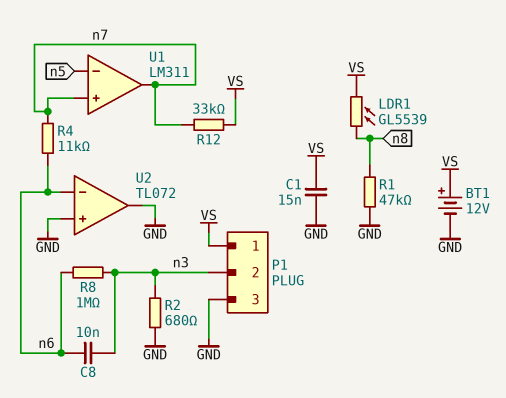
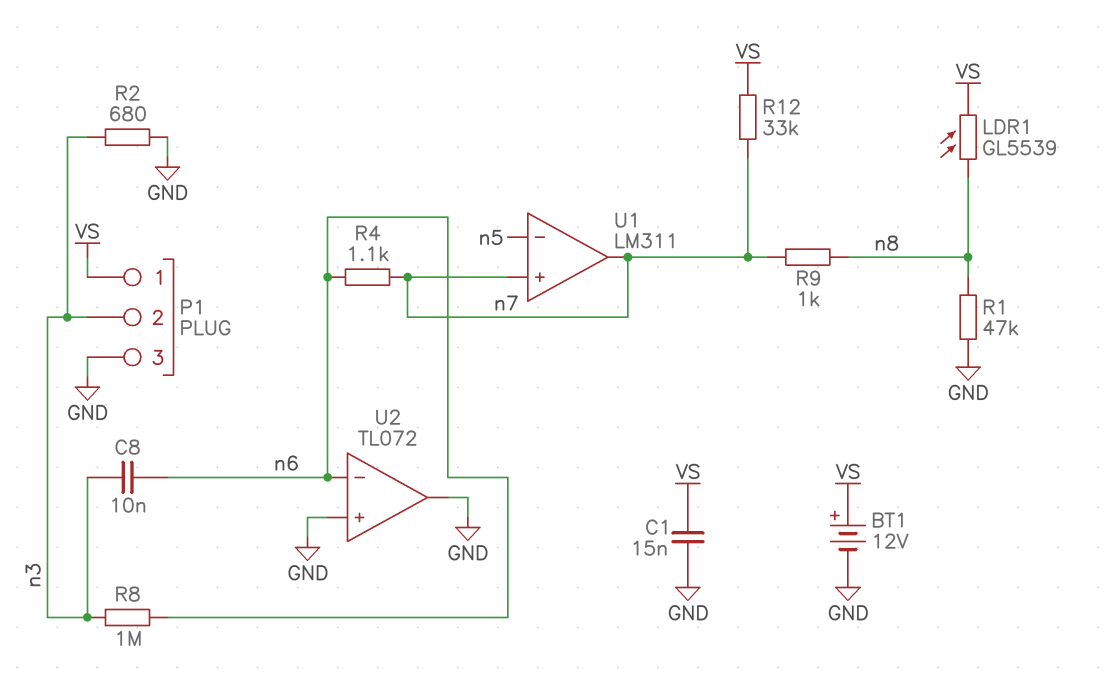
R4: 11k (n6, n7) -> 1.1k (n6, n7)
R9: none -> 1k (n7, n8)

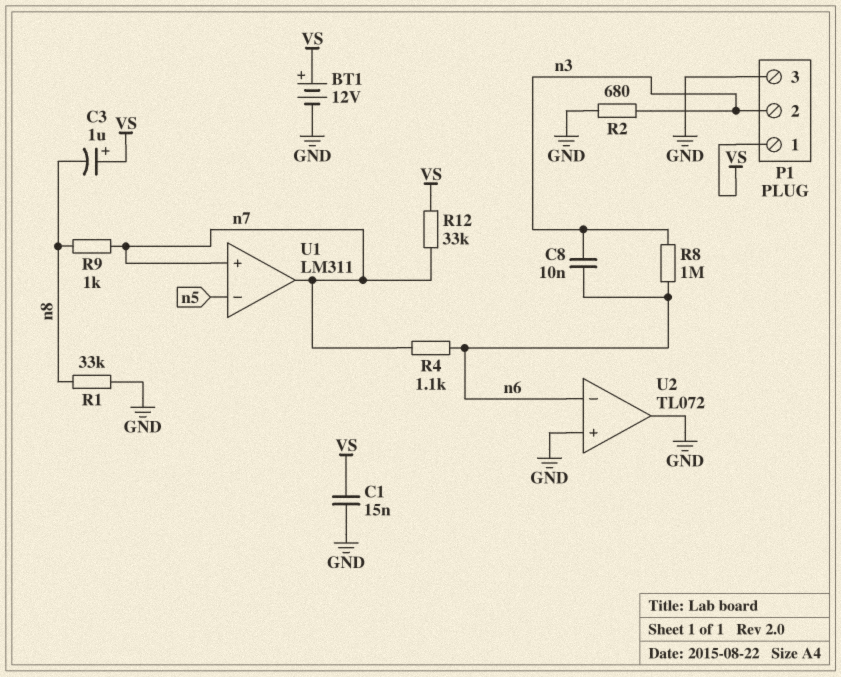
C3: none -> 1uF (plus VS, minus n8)
LDR1: GL5539 (VS, n8) -> none
R1: 47k (GND, n8) -> 33k (GND, n8)

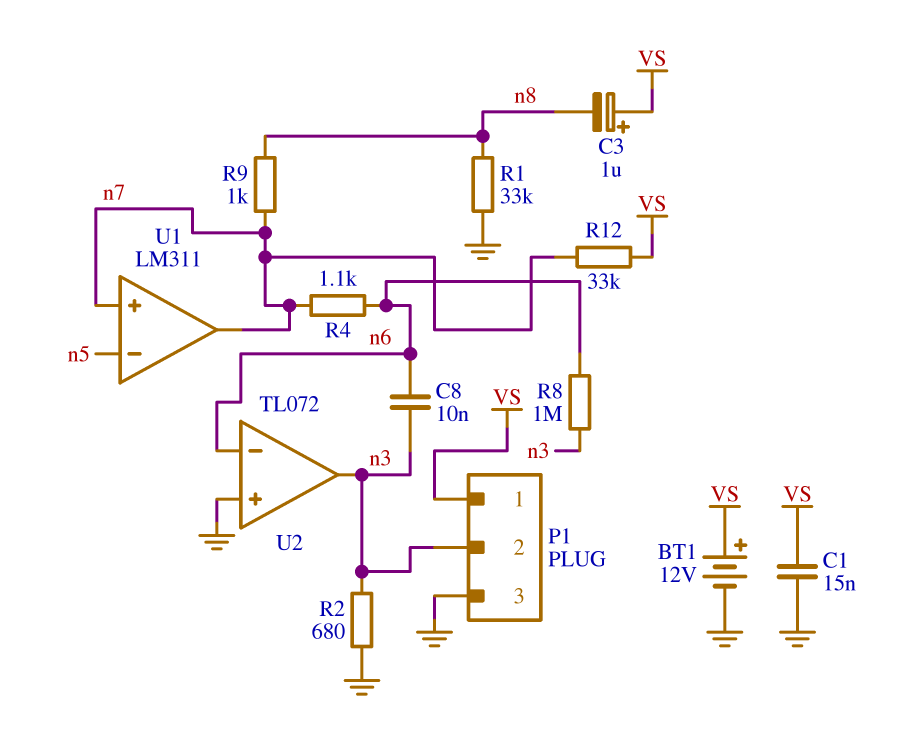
U2 pin out: GND -> n3

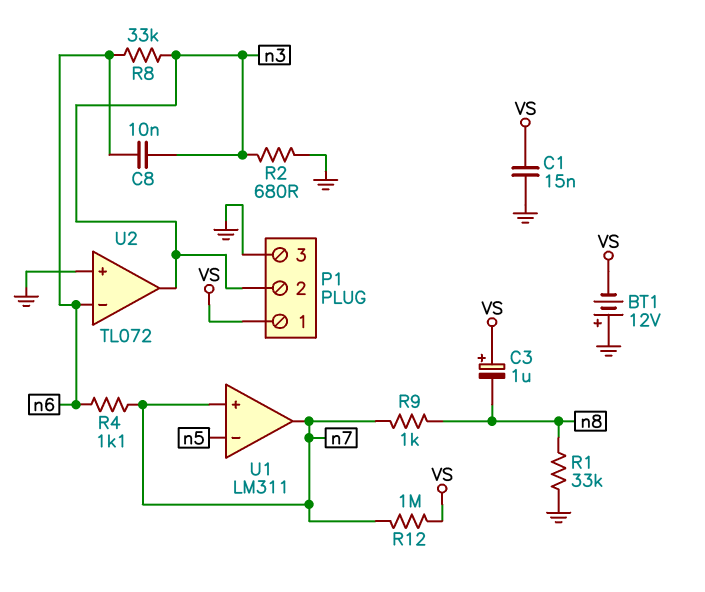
BT1: 12V (plus VS, minus GND) -> 12V (plus GND, minus VS)
R8: 1M (n3, n6) -> 33k (n3, n6)
R12: 33k (VS, n7) -> 1M (VS, n7)

